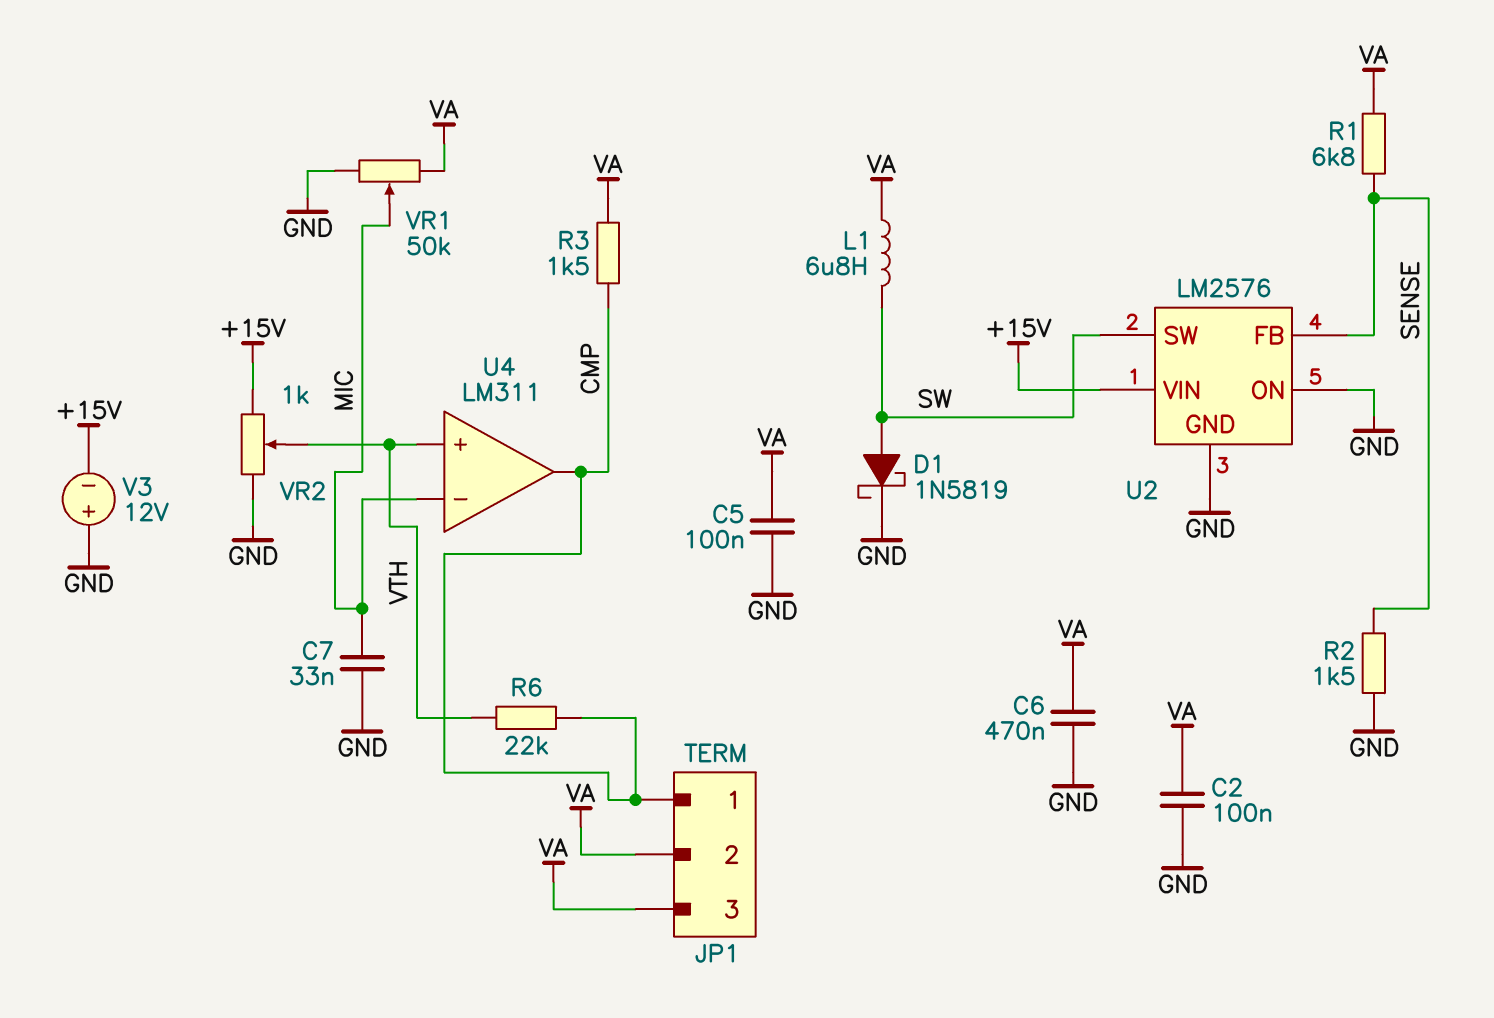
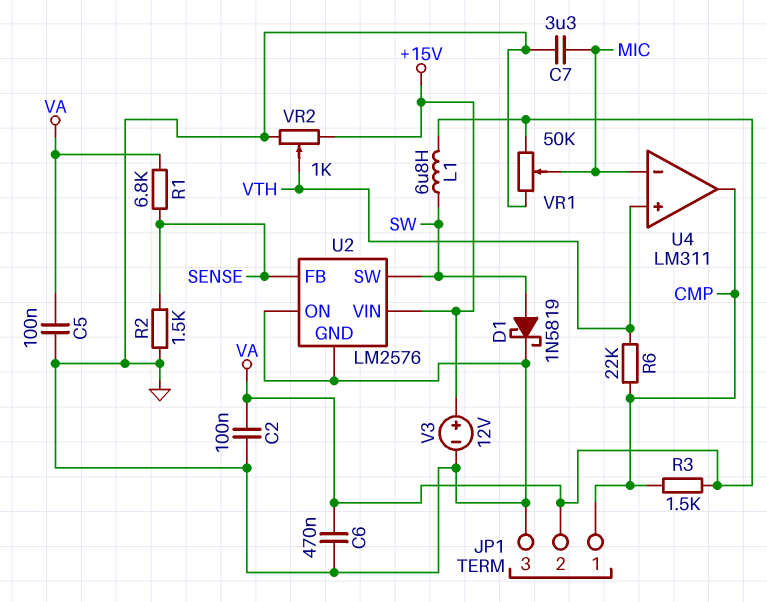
C7: 33nF (GND, MIC) -> 3.3uF (GND, MIC)
JP1 pin 3: VA -> GND
V3: 12V (plus GND, minus +15V) -> 12V (plus +15V, minus GND)

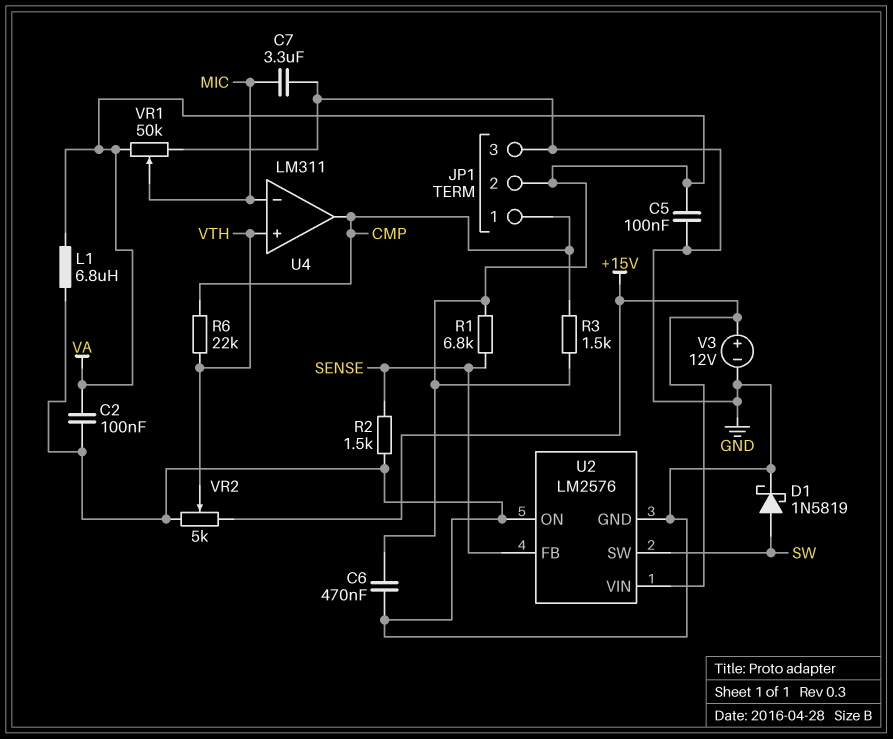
L1: 6.8uH (SW, VA) -> 6.8uH (GND, VA)
VR2: 1k (+15V, GND, wiper VTH) -> 5k (+15V, GND, wiper VTH)

